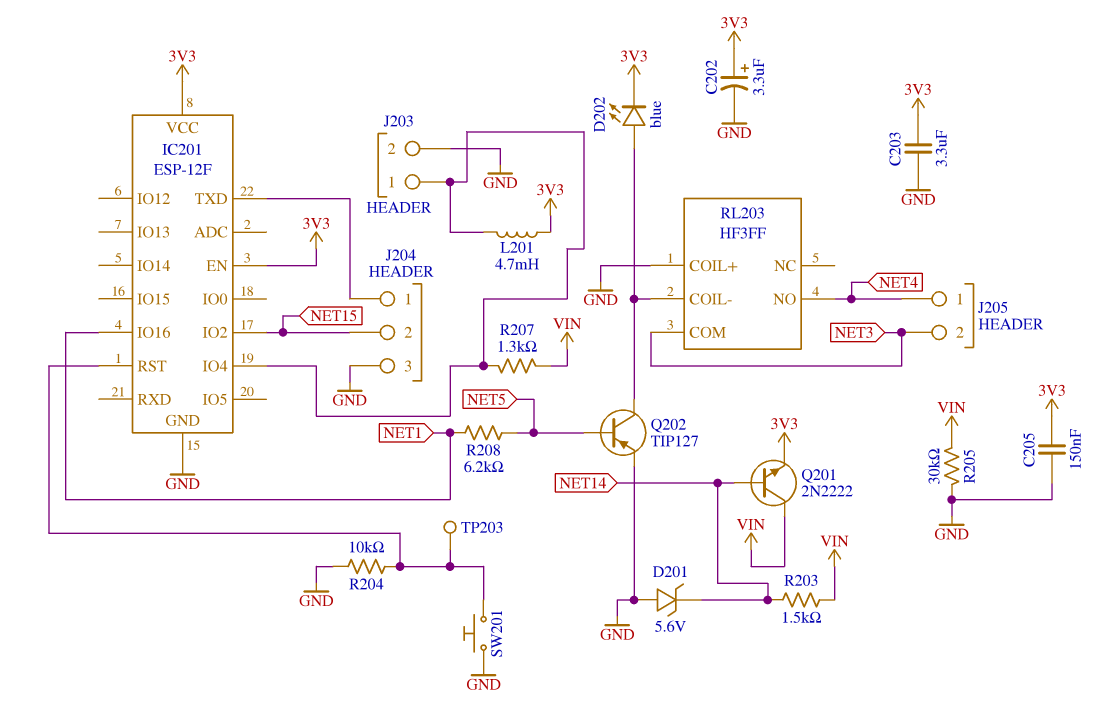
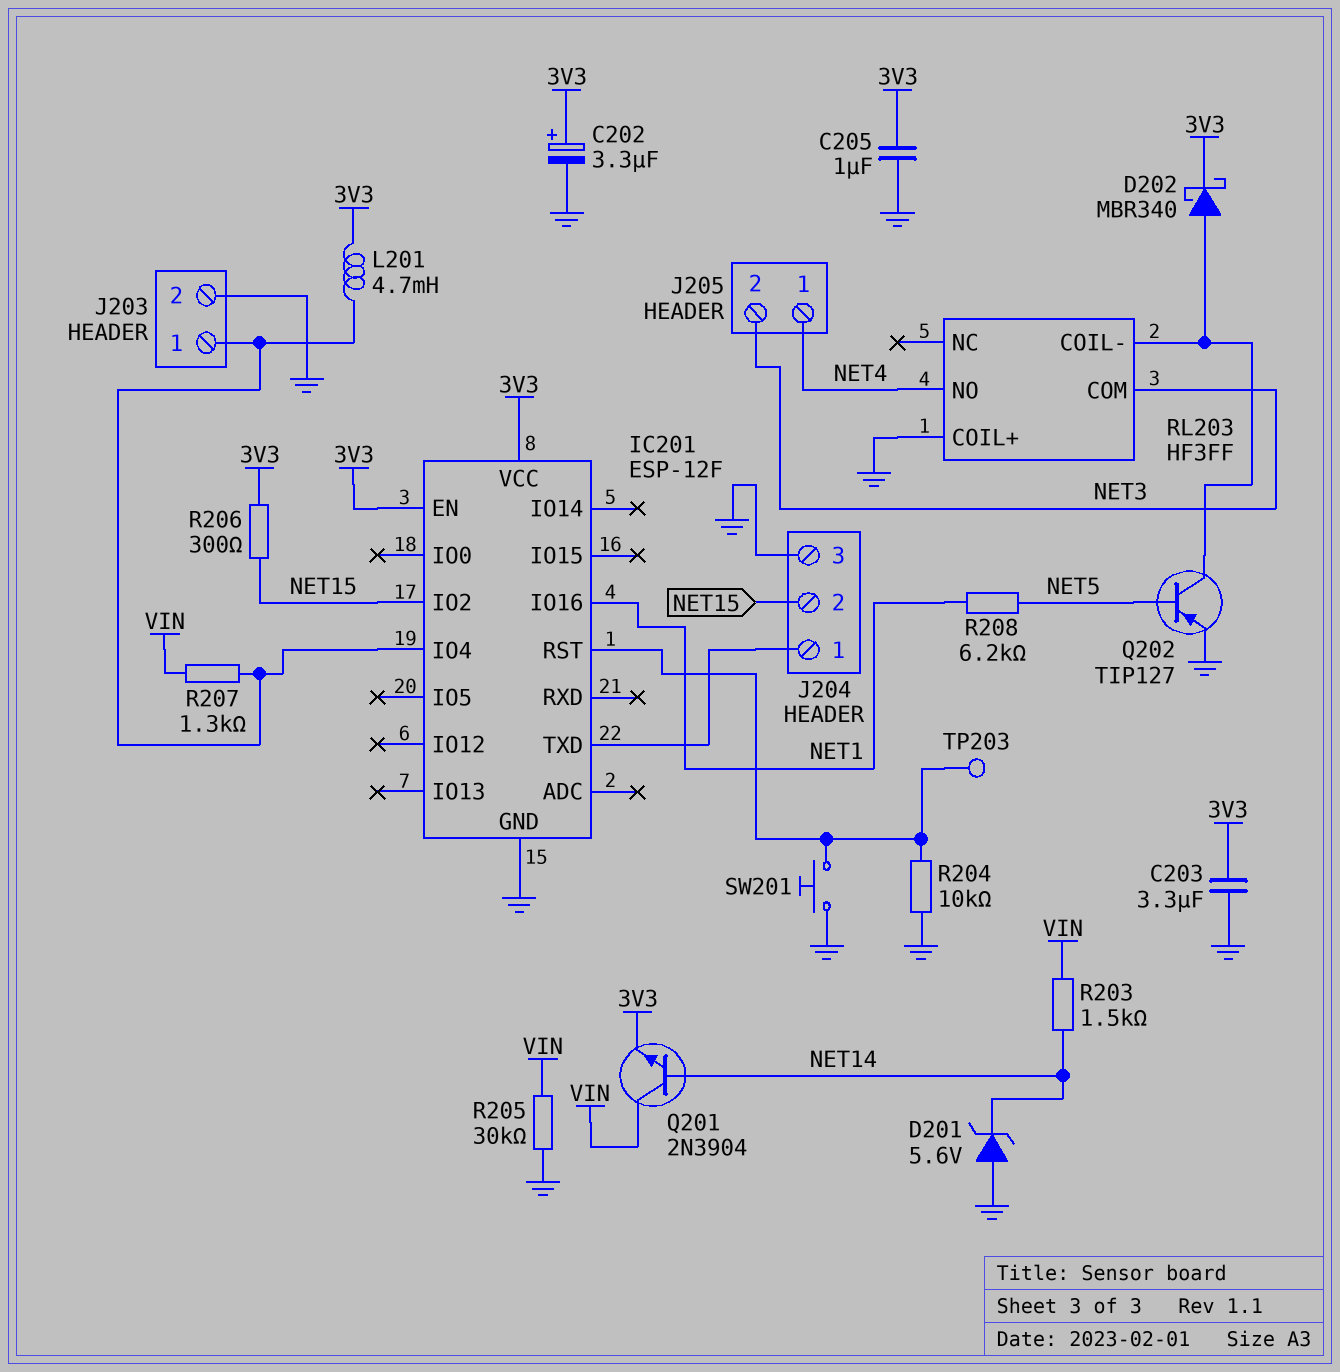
C205: 150nF (3V3, GND) -> 1uF (3V3, GND)
D202: LED blue (A RL203/COIL-, K 3V3) -> schottky MBR340 (A RL203/COIL-, K 3V3)
Q201: NPN 2N2222 (B NET14, C VIN, E 3V3) -> NPN 2N3904 (B NET14, C VIN, E 3V3)
R206: none -> 300 (3V3, NET15)

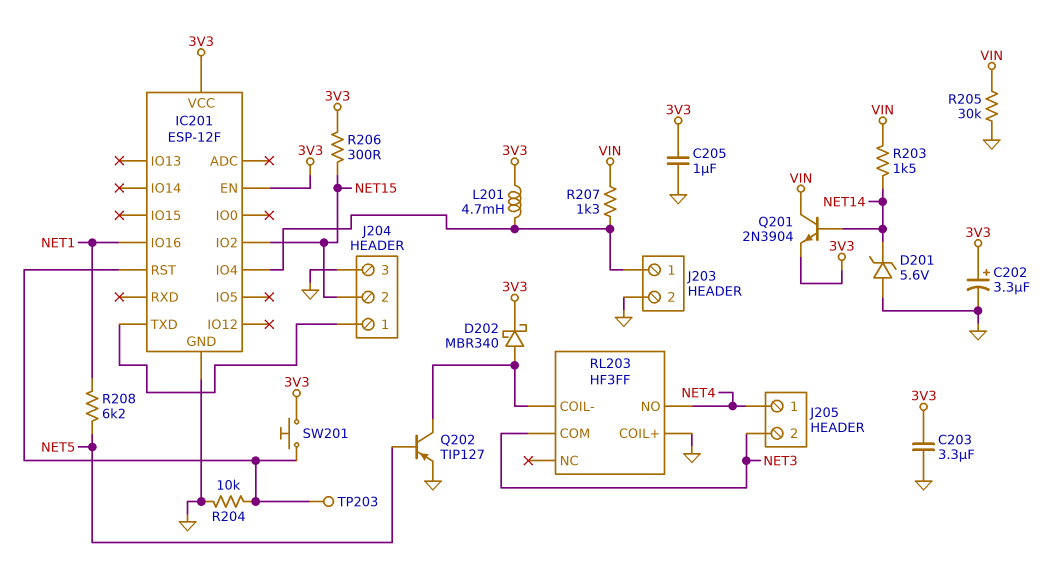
SW201: button (GND, IC201/RST) -> button (3V3, IC201/RST)

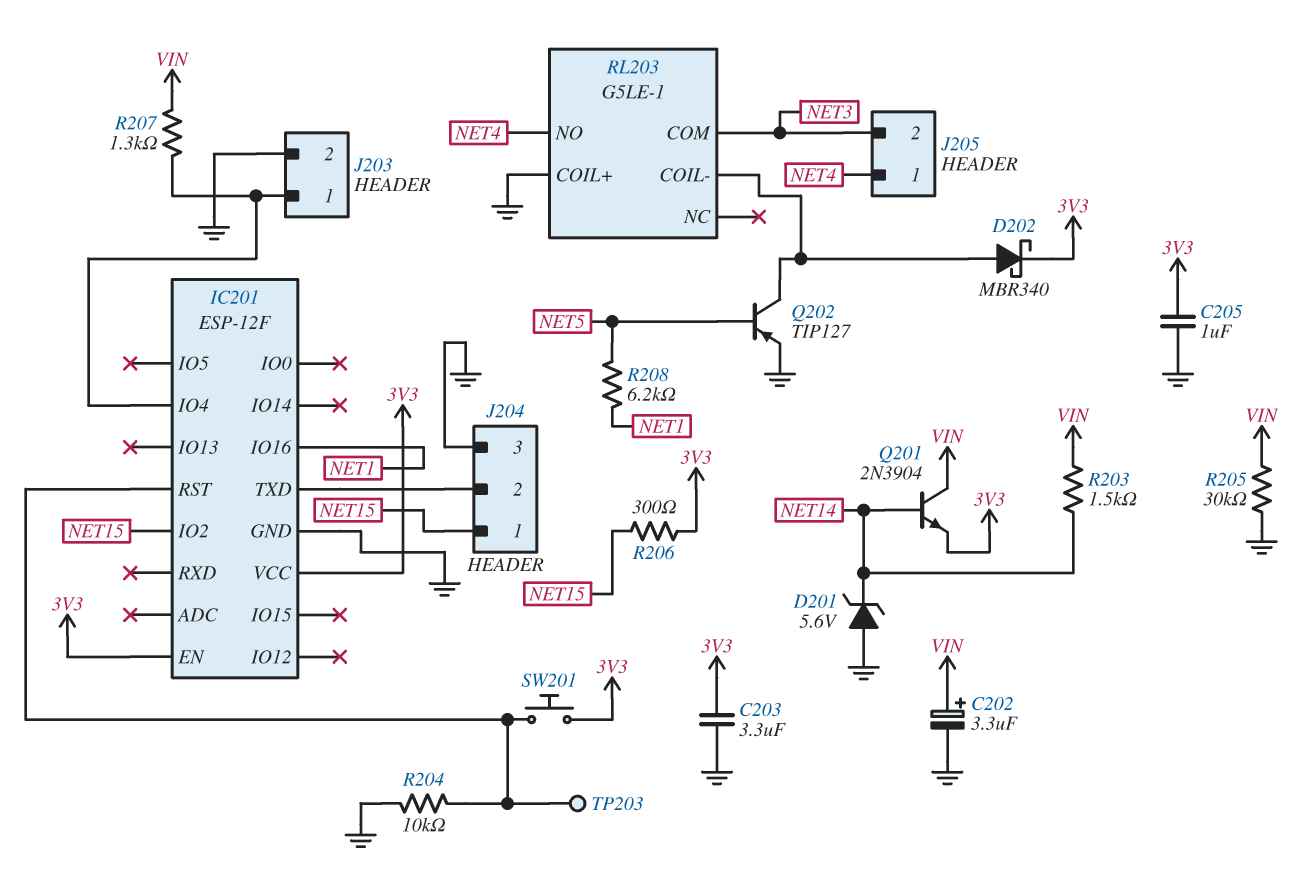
C202: 3.3uF (plus 3V3, minus GND) -> 3.3uF (plus VIN, minus GND)
J204 pin 1: IC201/TXD -> NET15
J204 pin 2: NET15 -> IC201/TXD
L201: 4.7mH (3V3, IC201/IO4) -> none
RL203: HF3FF -> G5LE-1

